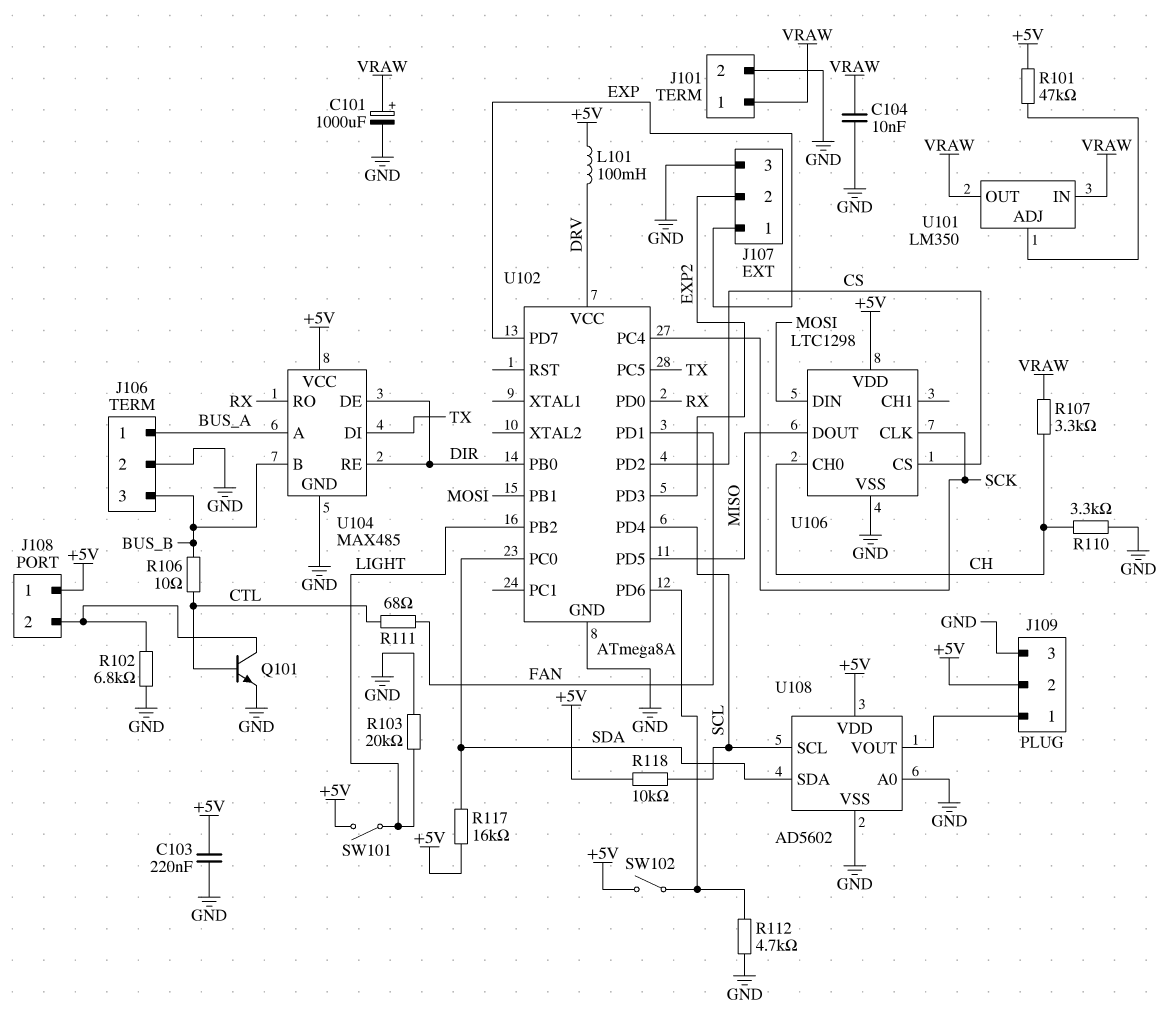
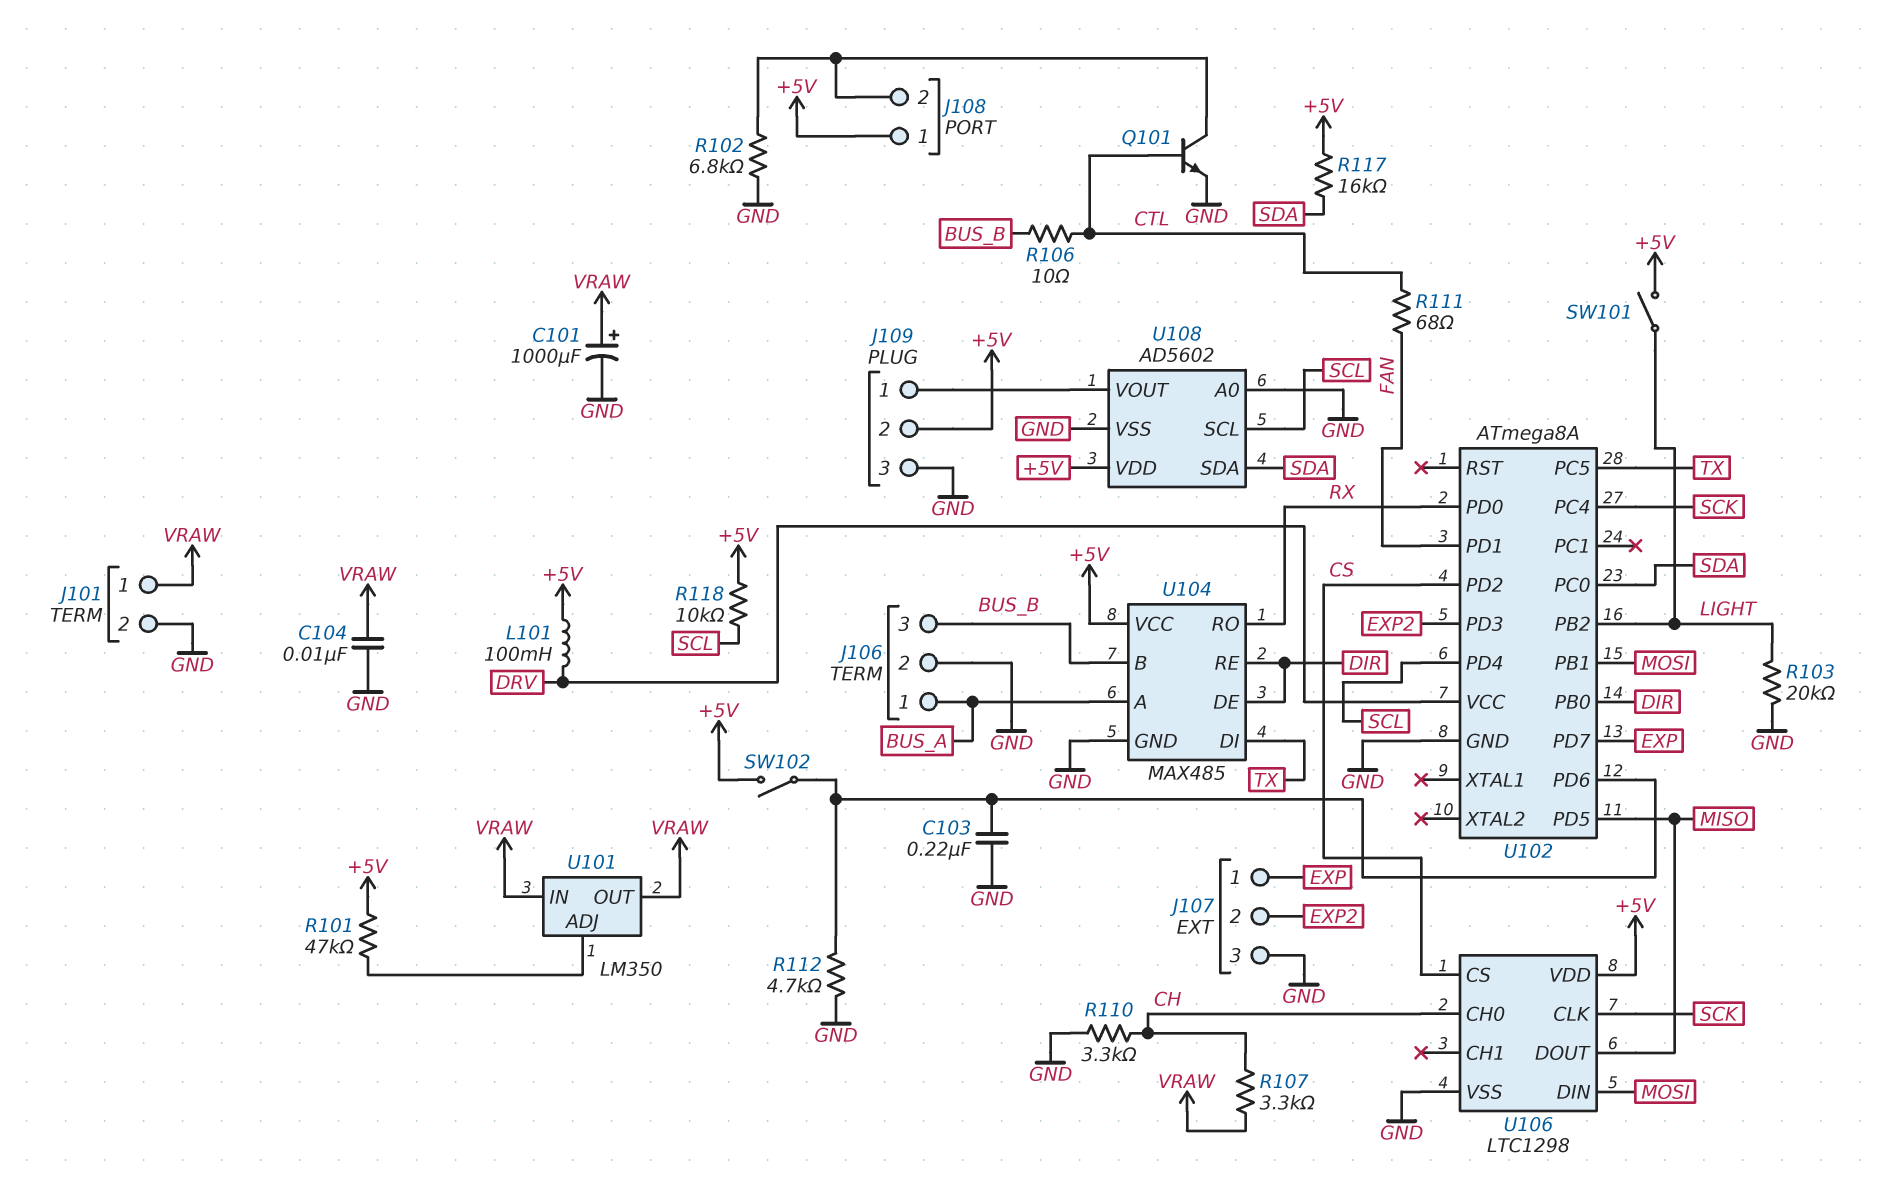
C103: 220nF (+5V, GND) -> 220nF (GND, U102/PD6)

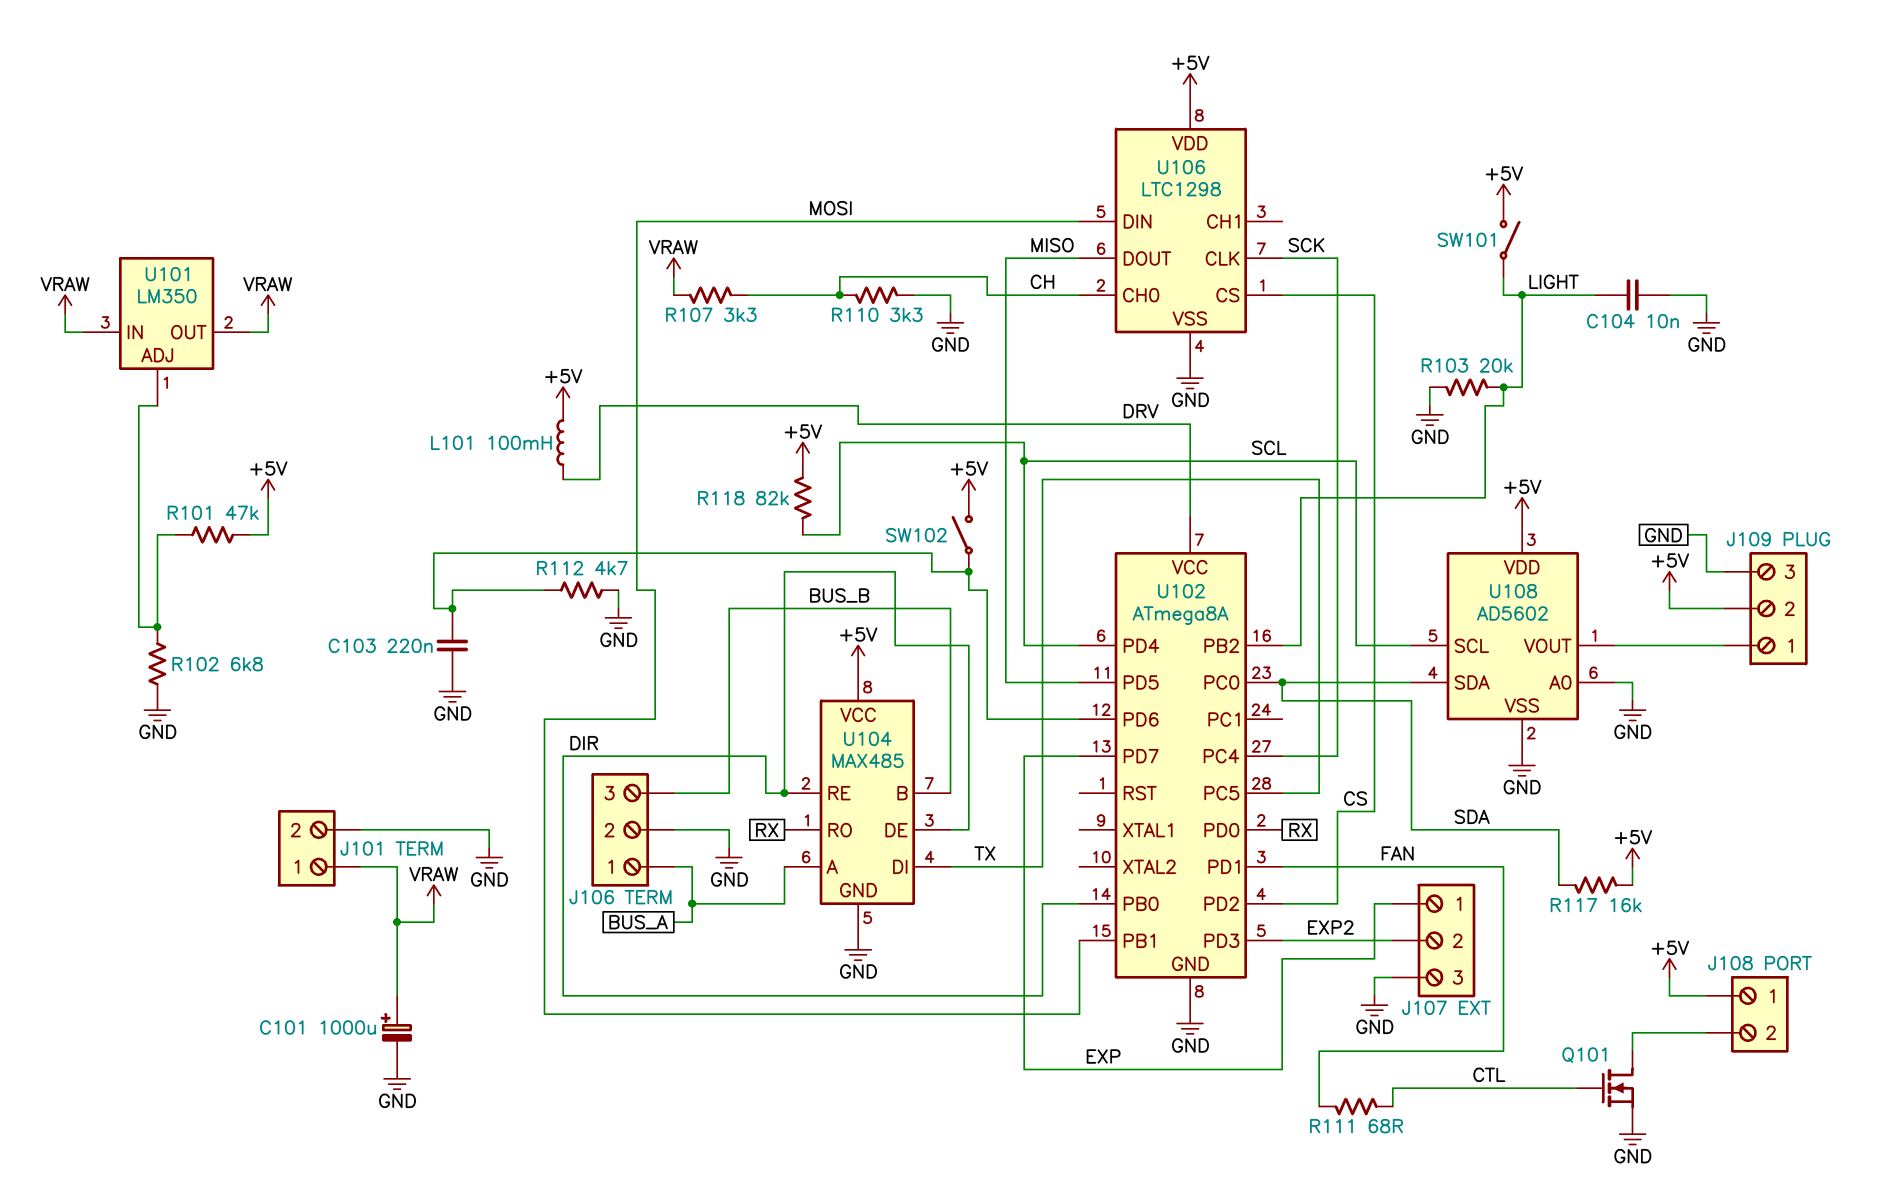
C104: 10nF (GND, VRAW) -> 10nF (GND, LIGHT)
Q101: NPN (B CTL, C J108/2, E GND) -> NMOS (G CTL, D J108/2, S GND)
R102: 6.8k (GND, J108/2) -> 6.8k (GND, U101/ADJ)
R106: 10 (BUS_B, CTL) -> none
R118: 10k (+5V, SCL) -> 82k (+5V, SCL)

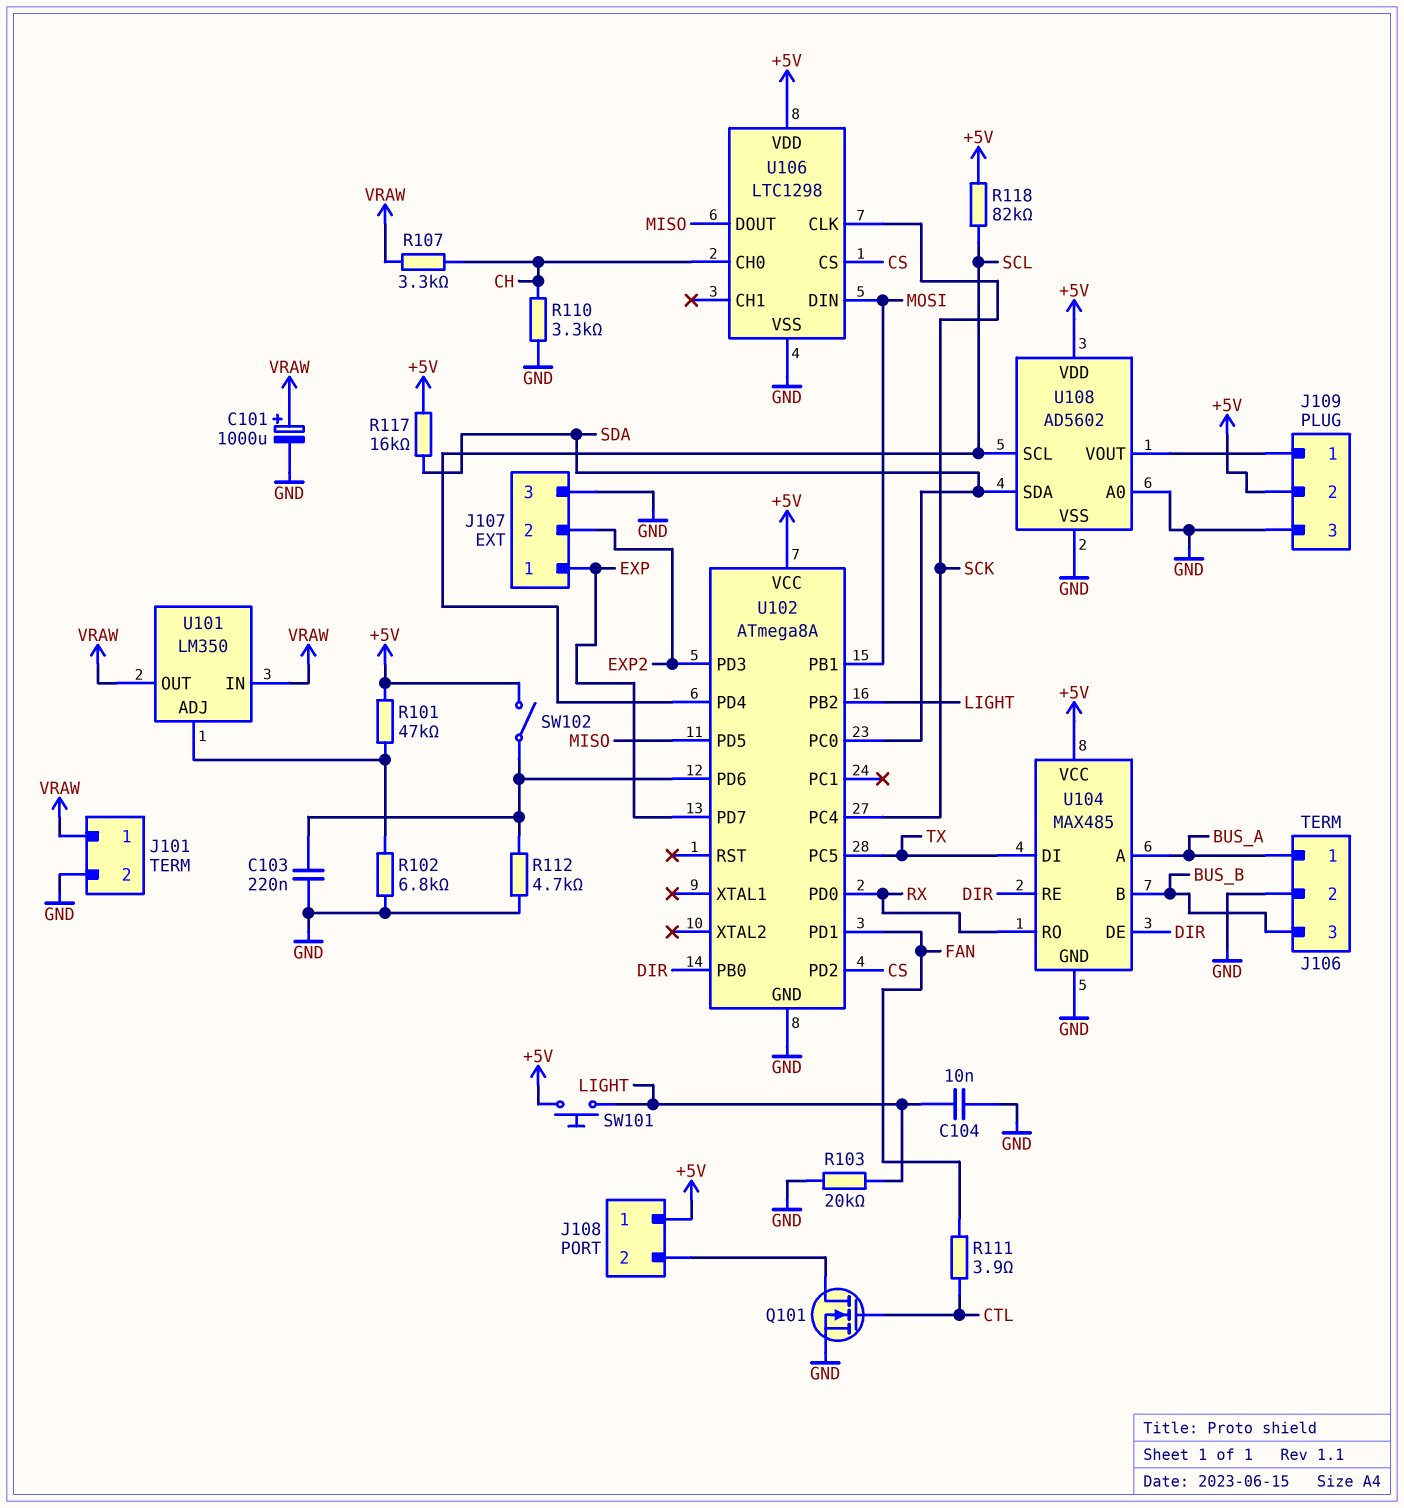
L101: 100mH (+5V, DRV) -> none
R111: 68 (CTL, FAN) -> 3.9 (CTL, FAN)
SW101: switch (+5V, LIGHT) -> button (+5V, LIGHT)
U102 pin VCC: DRV -> +5V

